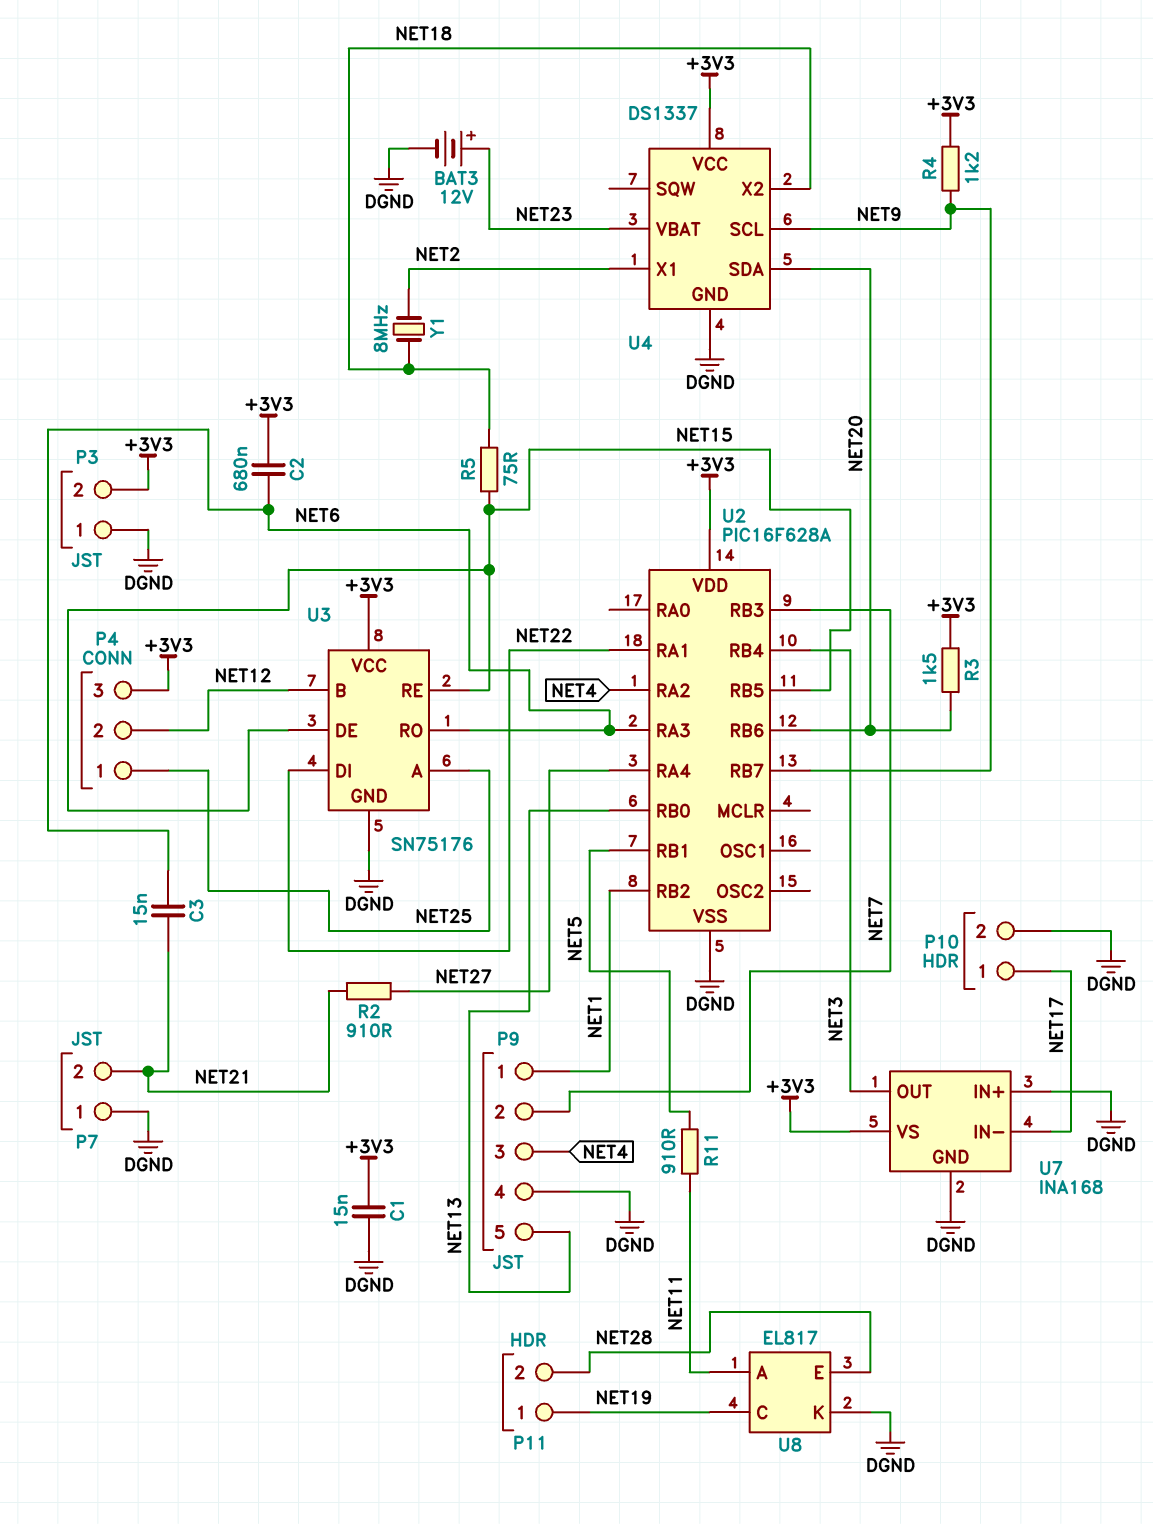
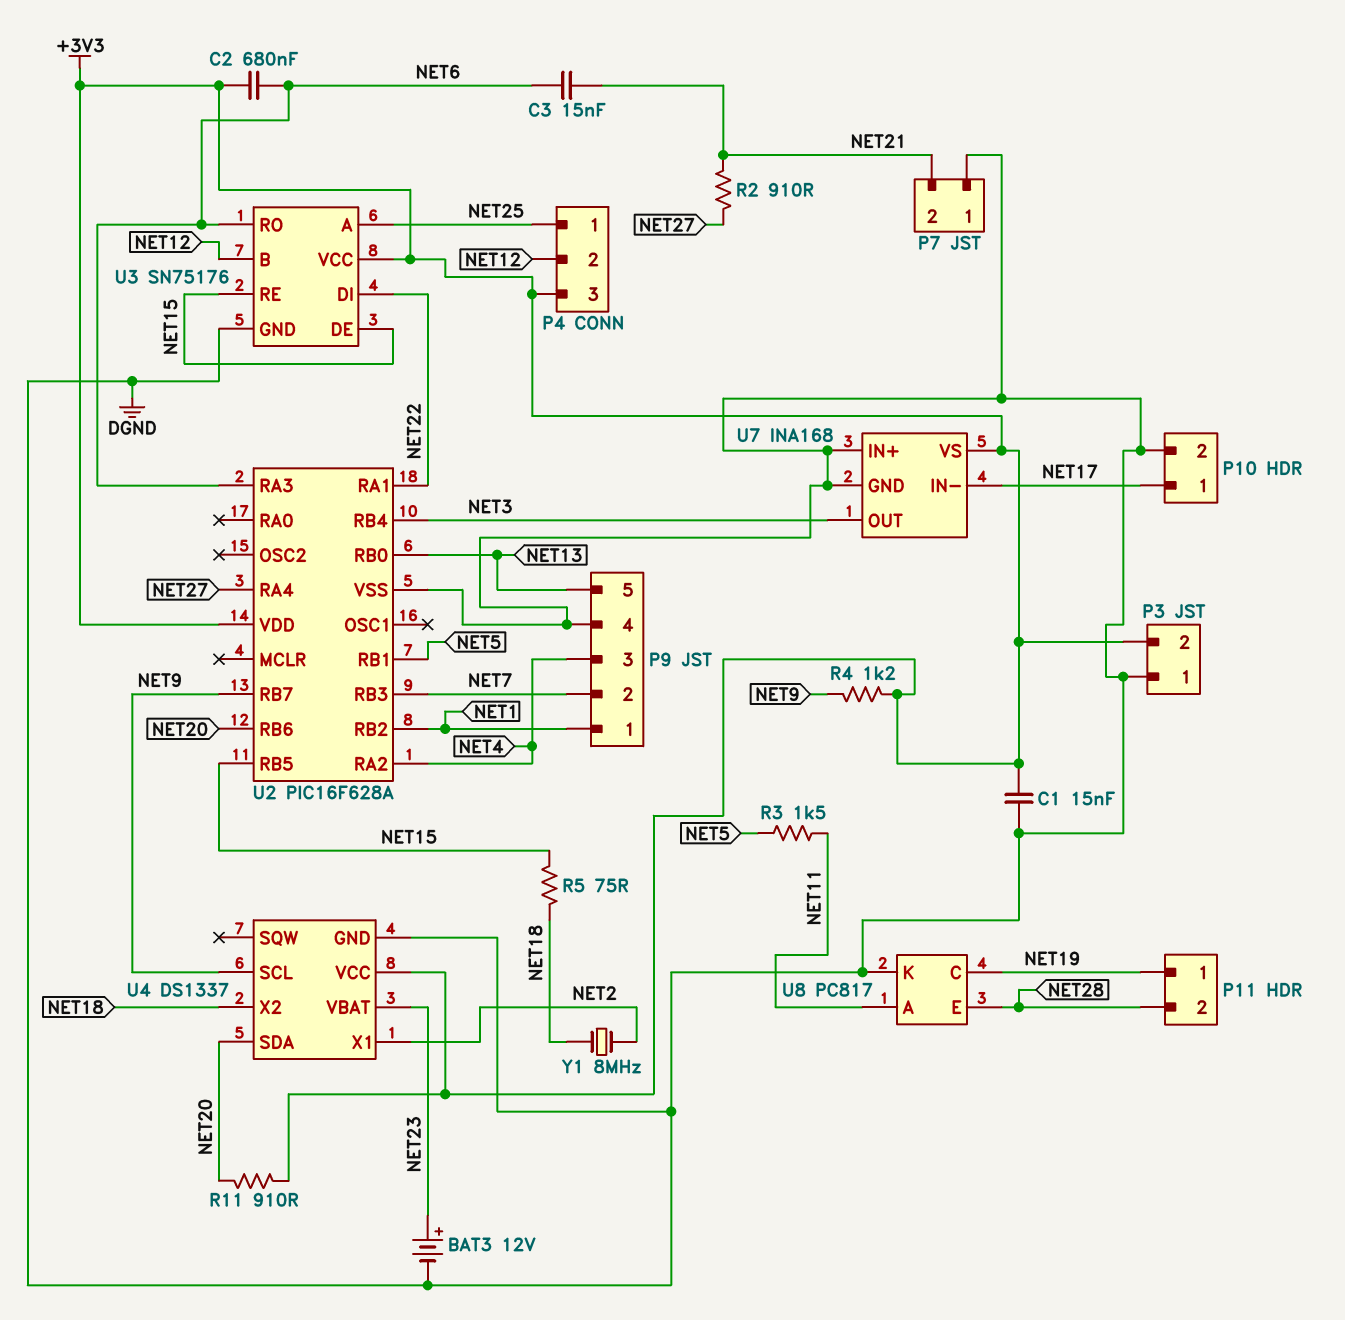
R3: 1.5k (+3V3, NET20) -> 1.5k (NET5, NET11)
R11: 910 (NET5, NET11) -> 910 (+3V3, NET20)
U8: EL817 -> PC817

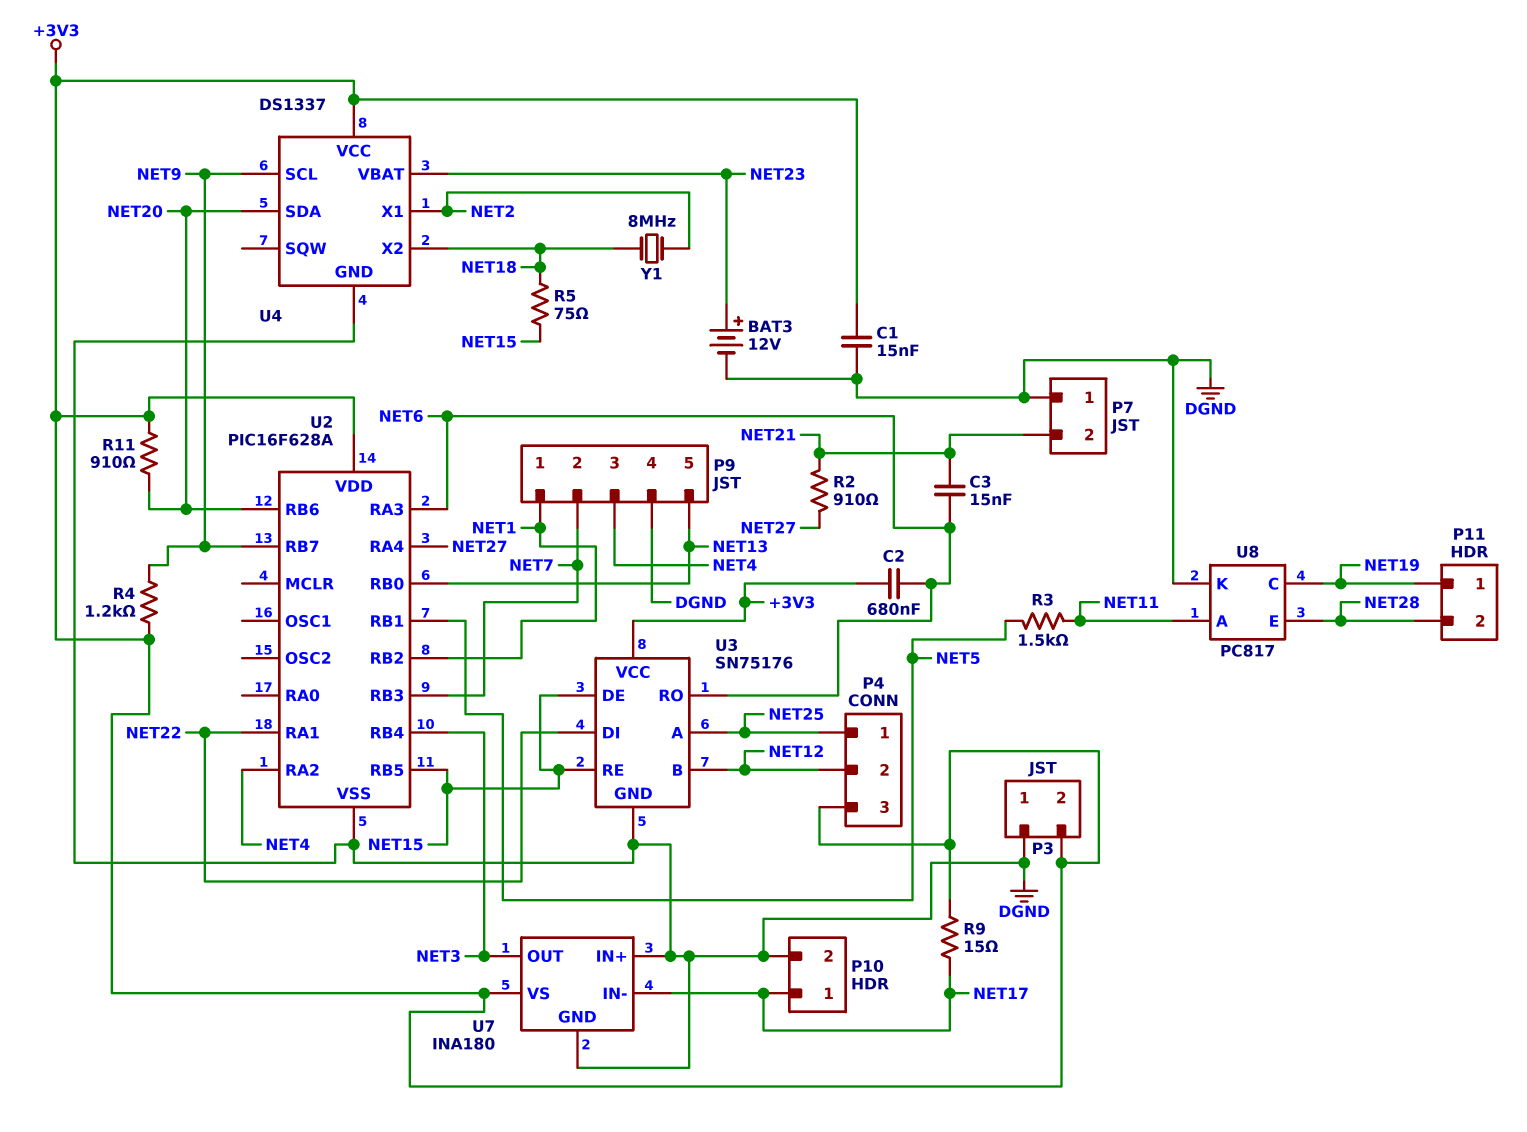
R9: none -> 15 (+3V3, NET17)
U7: INA168 -> INA180

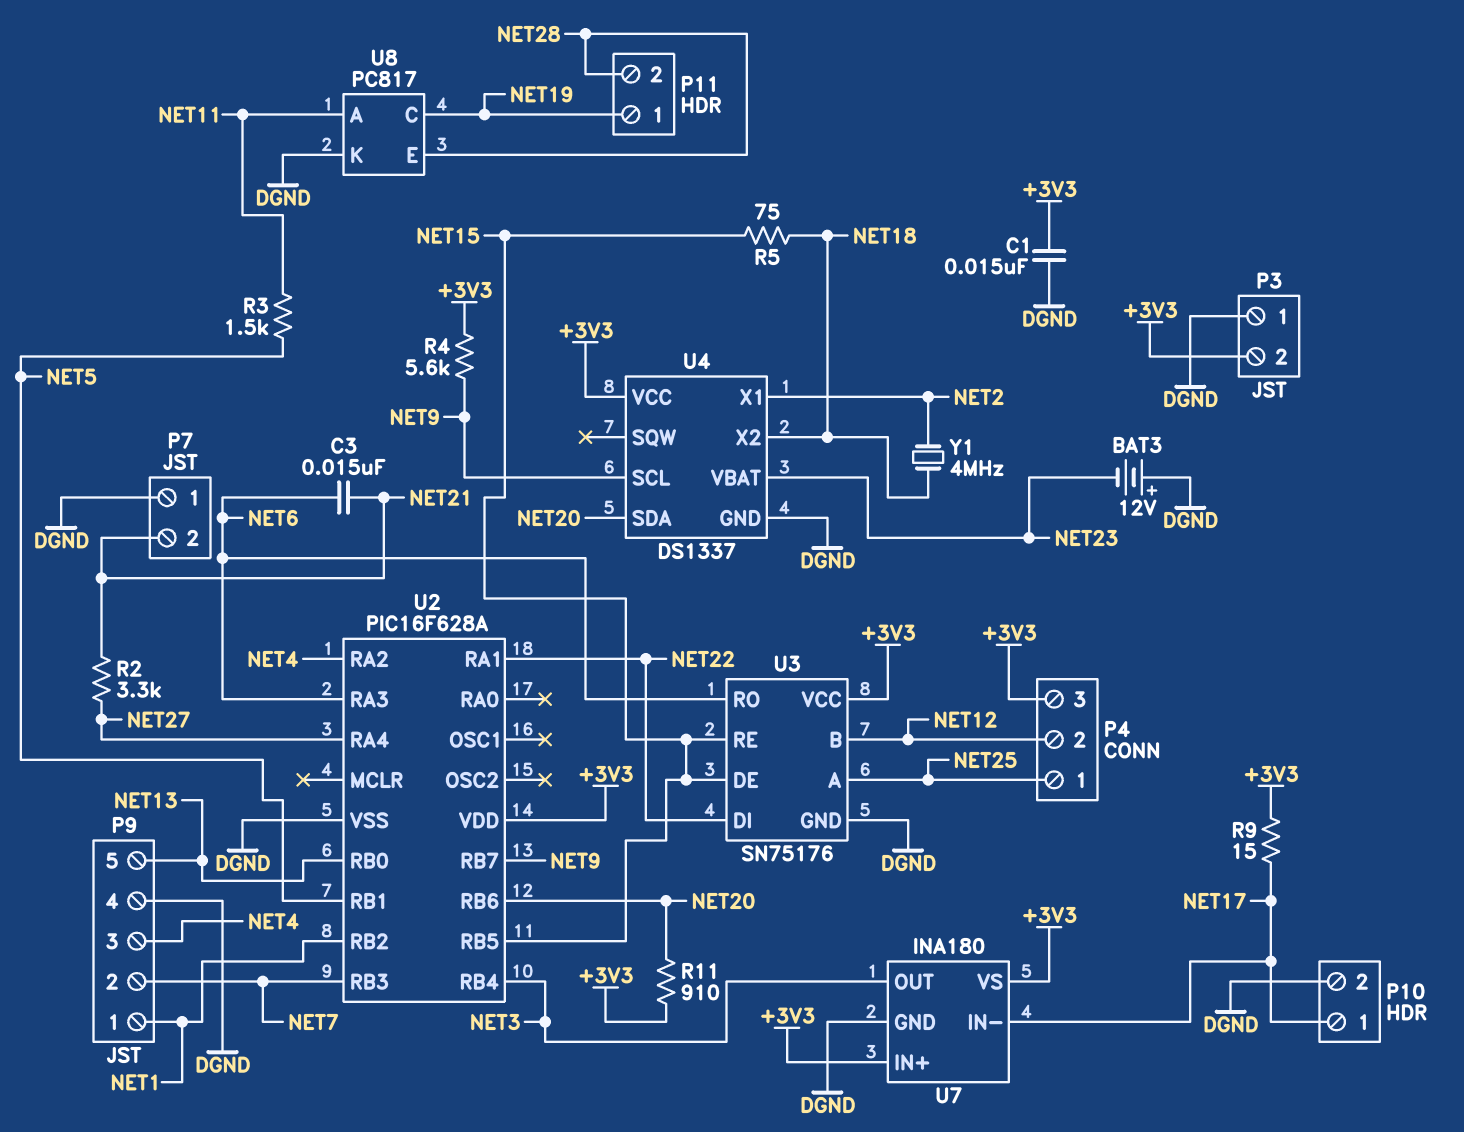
BAT3: 12V (plus NET23, minus DGND) -> 12V (plus DGND, minus NET23)
C2: 680nF (+3V3, NET6) -> none
R2: 910 (NET21, NET27) -> 3.3k (NET21, NET27)
R4: 1.2k (+3V3, NET9) -> 5.6k (+3V3, NET9)
U7 pin IN+: DGND -> +3V3
Y1: 8MHz (NET2, NET18) -> 4MHz (NET2, NET18)

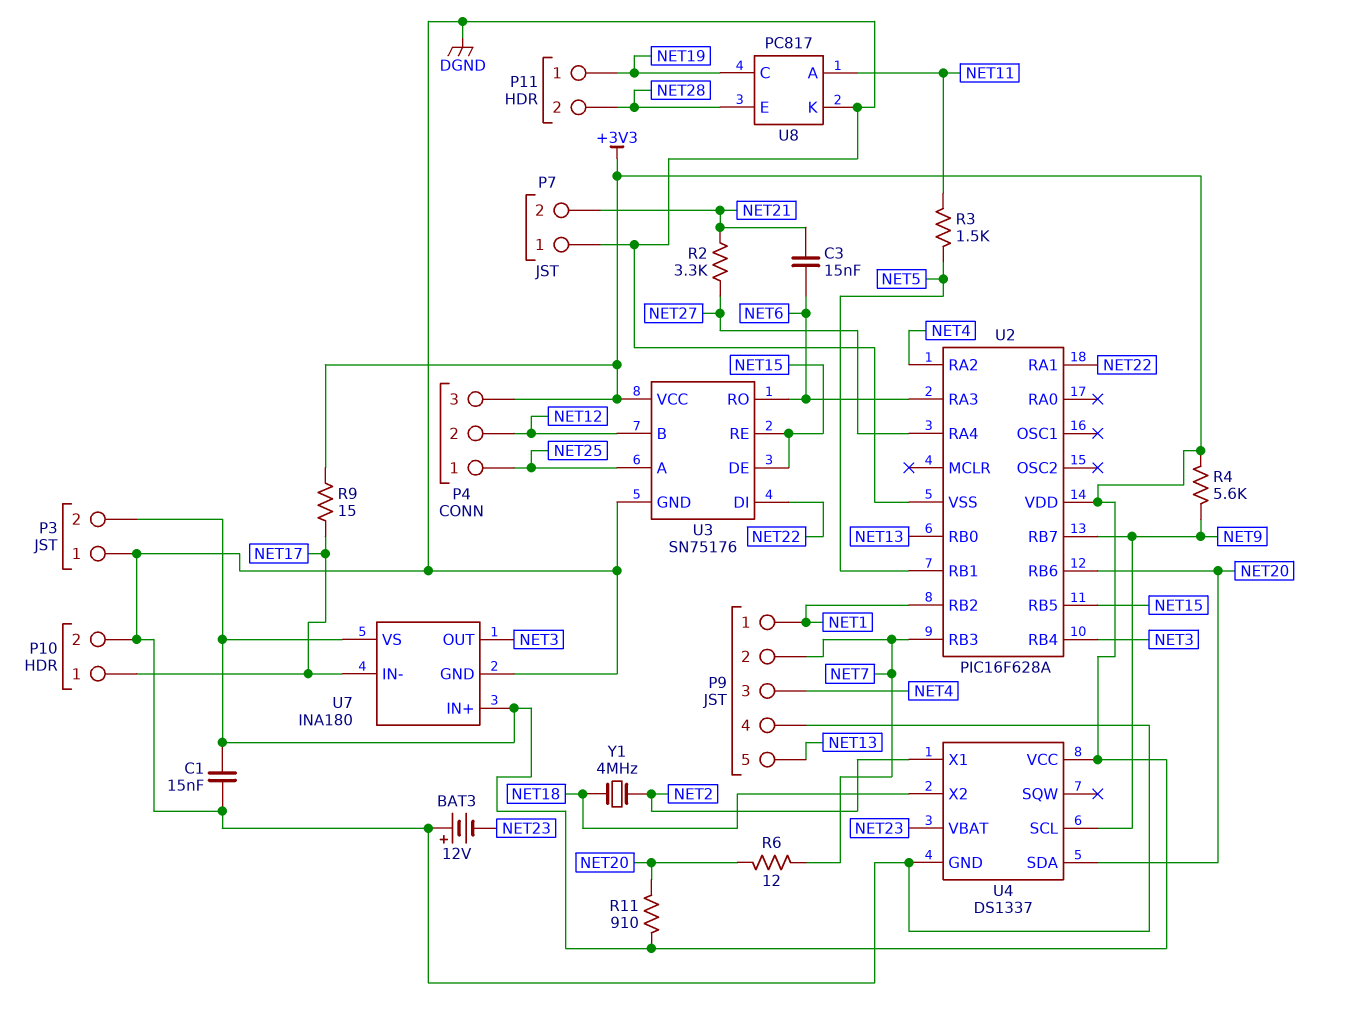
R5: 75 (NET15, NET18) -> none
R6: none -> 12 (NET7, NET20)

